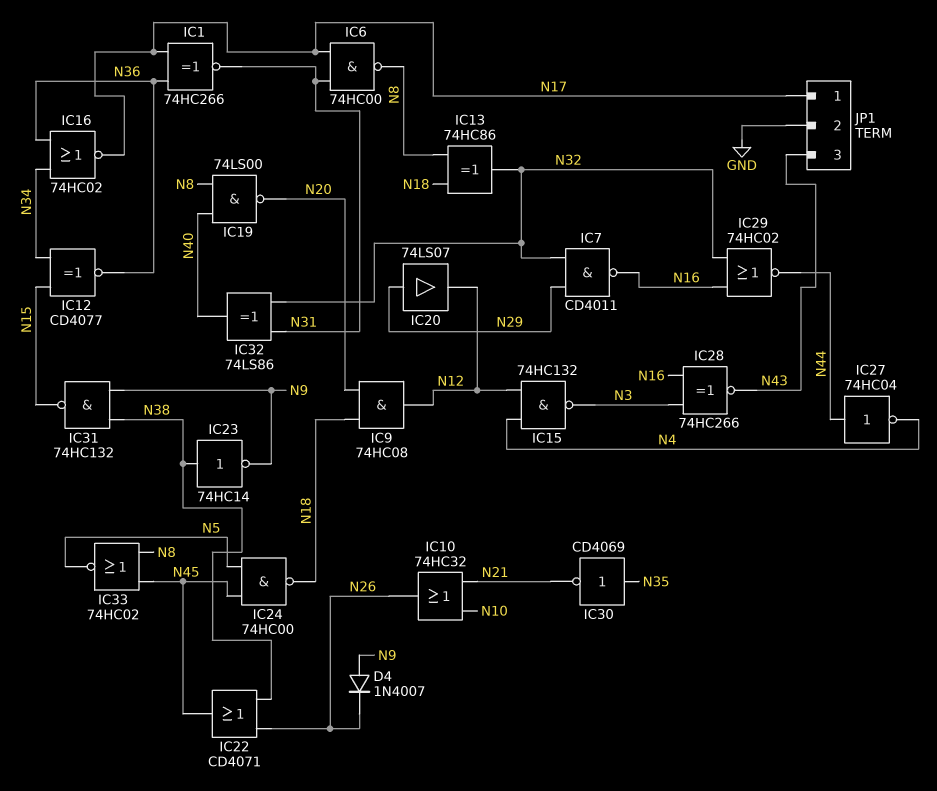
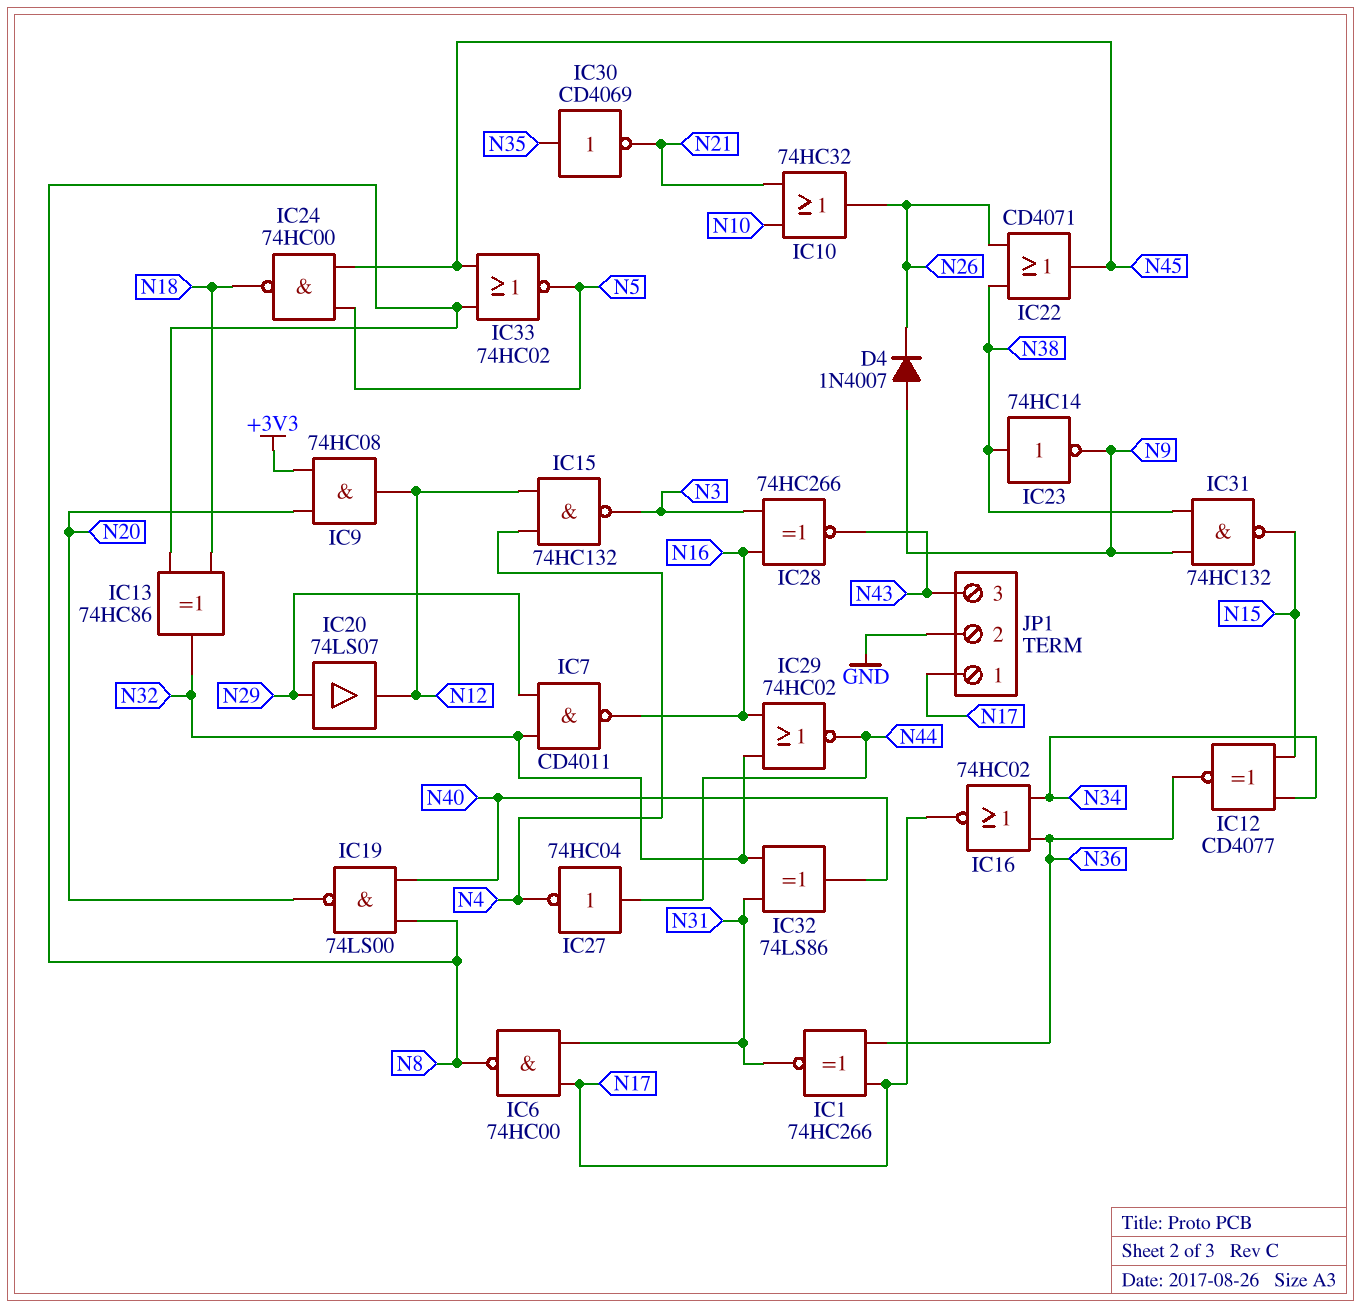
IC9: AND 74HC08 (in N18, in N20, out N12) -> AND 74HC08 (in +3V3, in N20, out N12)

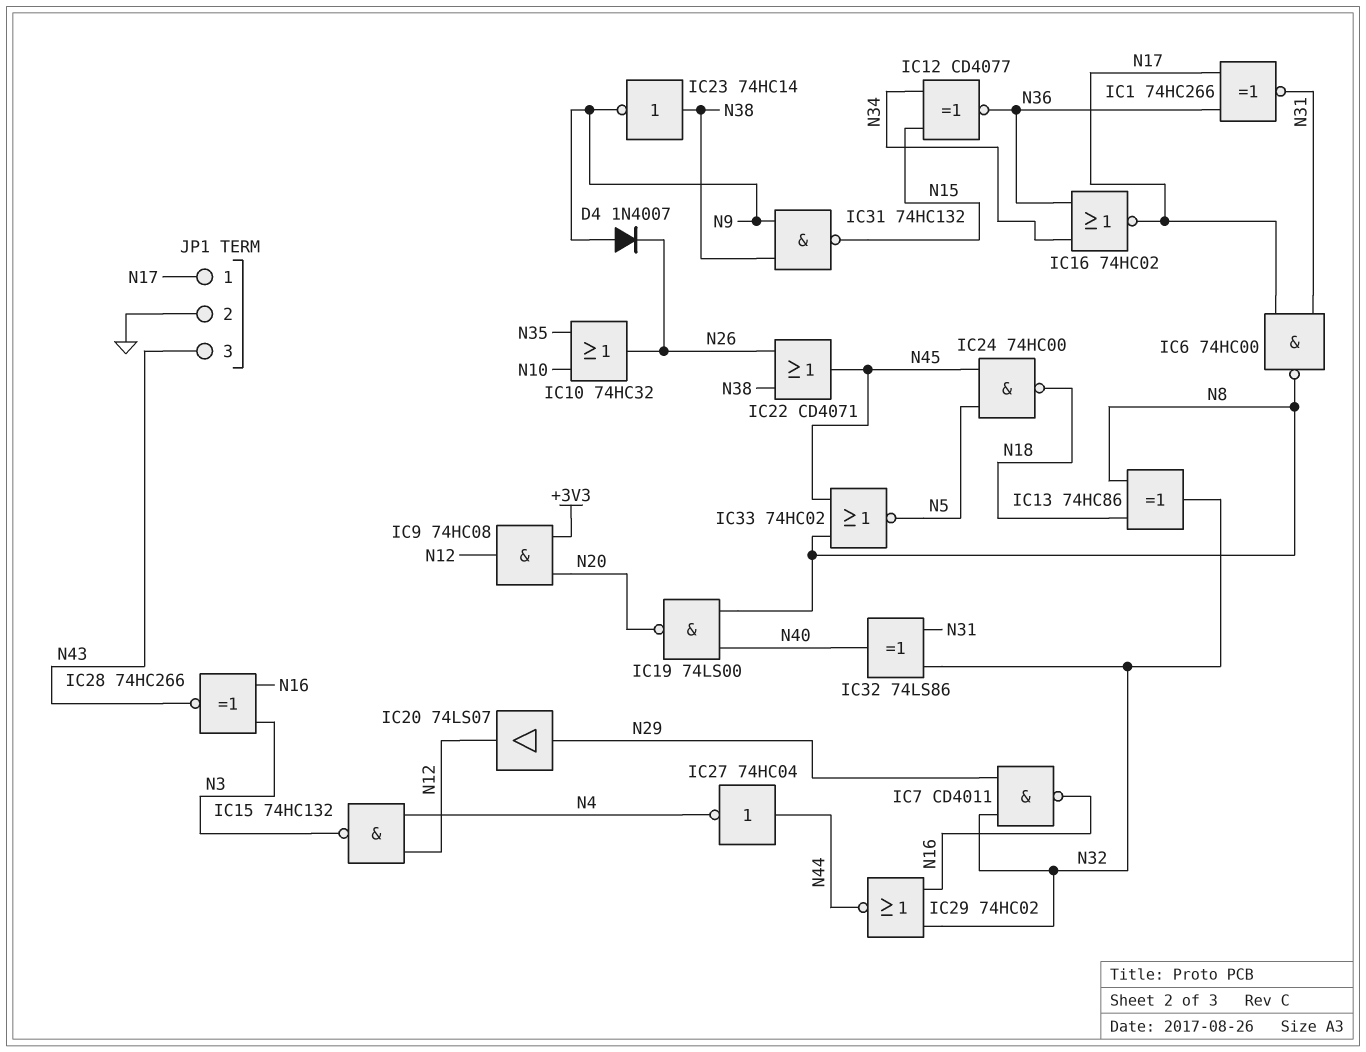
IC10: OR 74HC32 (in N10, in N21, out N26) -> OR 74HC32 (in N10, in N35, out N26)
IC30: NOT CD4069 (in N35, out N21) -> none

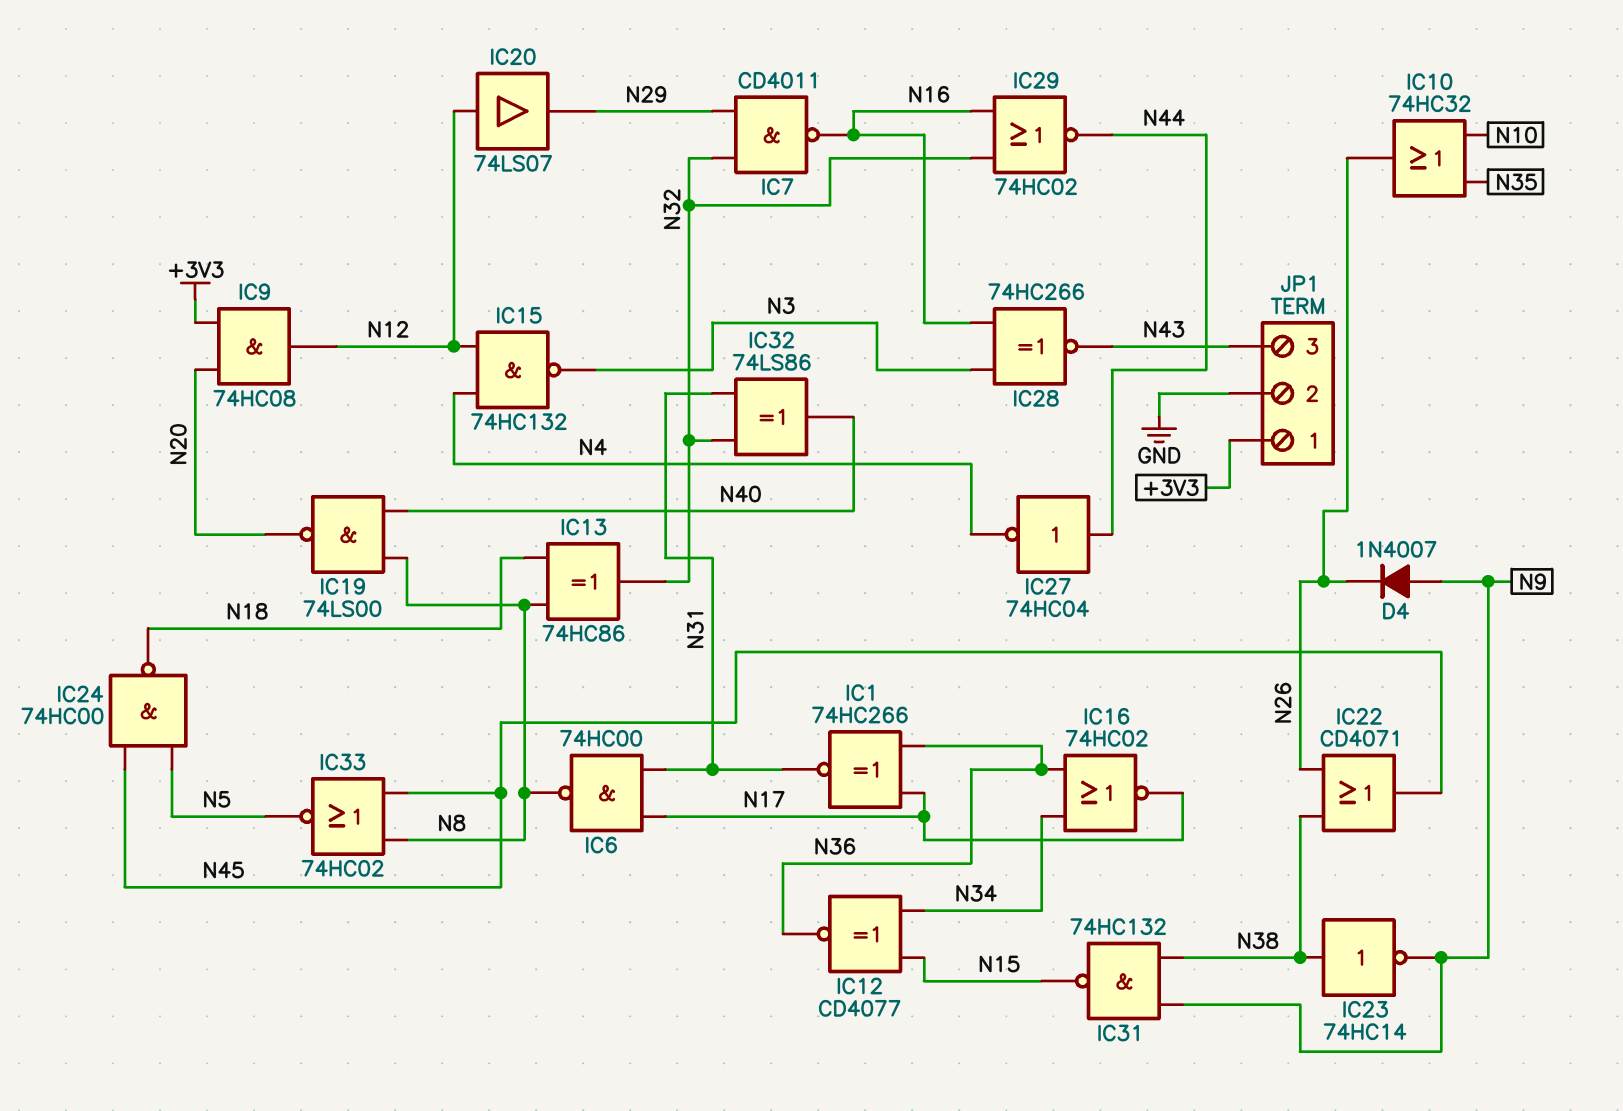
IC20: buffer 74LS07 (in N29, out N12) -> buffer 74LS07 (in N12, out N29)
JP1 pin 1: N17 -> +3V3

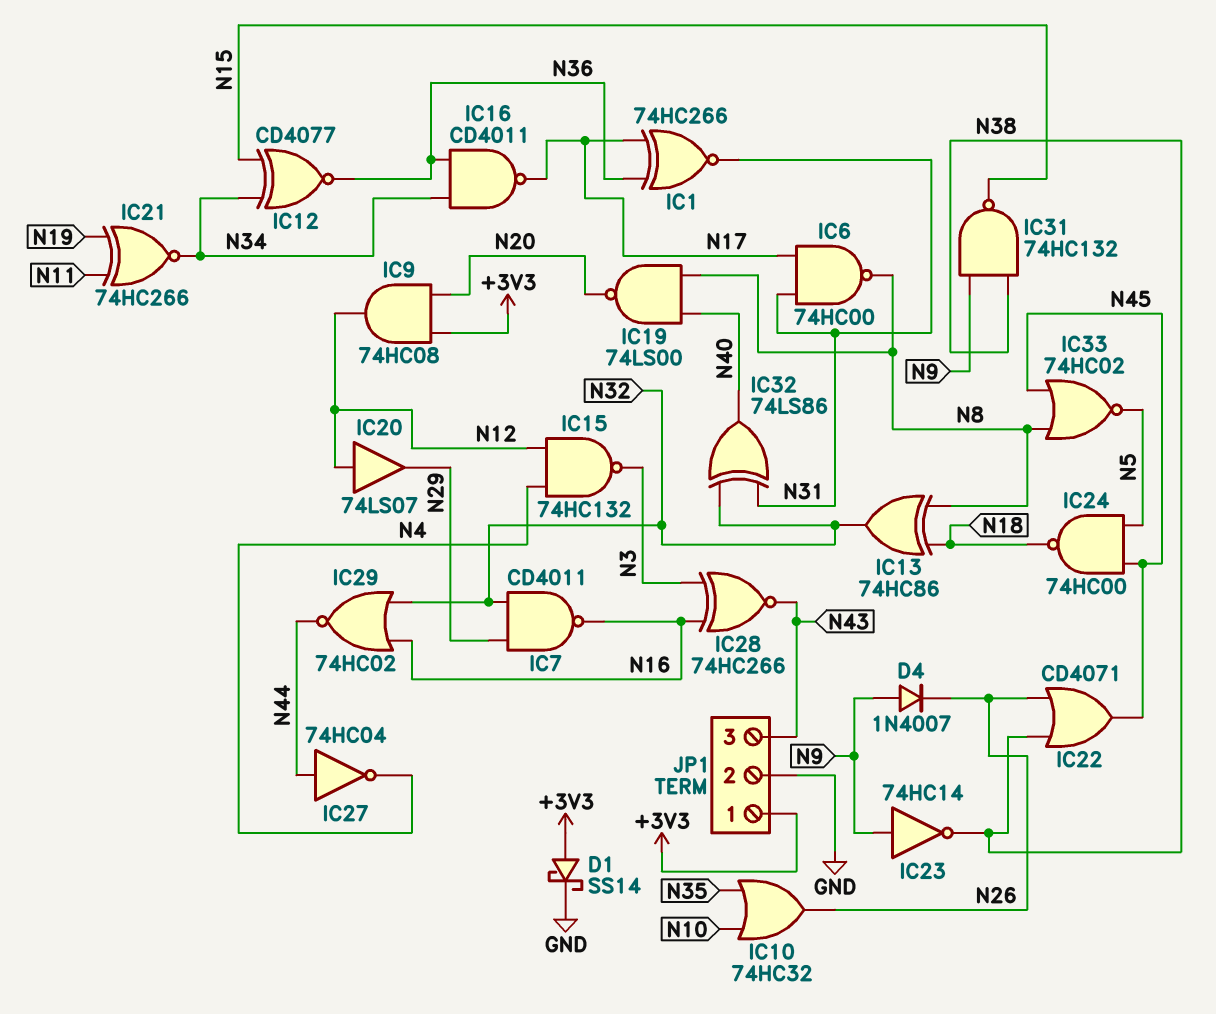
D1: none -> schottky SS14 (A +3V3, K GND)
IC16: NOR 74HC02 (in N34, in N36, out N17) -> NAND CD4011 (in N34, in N36, out N17)
IC21: none -> XNOR 74HC266 (in N11, in N19, out N34)
IC23: NOT 74HC14 (in N38, out N9) -> NOT 74HC14 (in N9, out N38)

